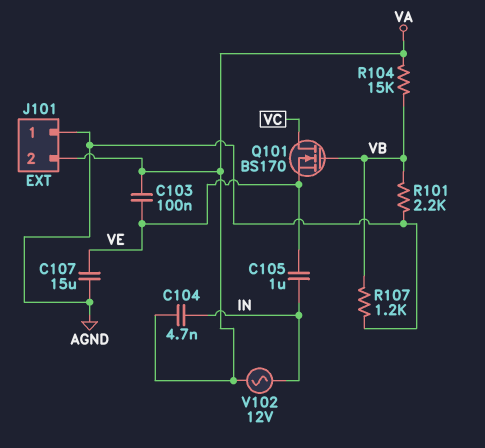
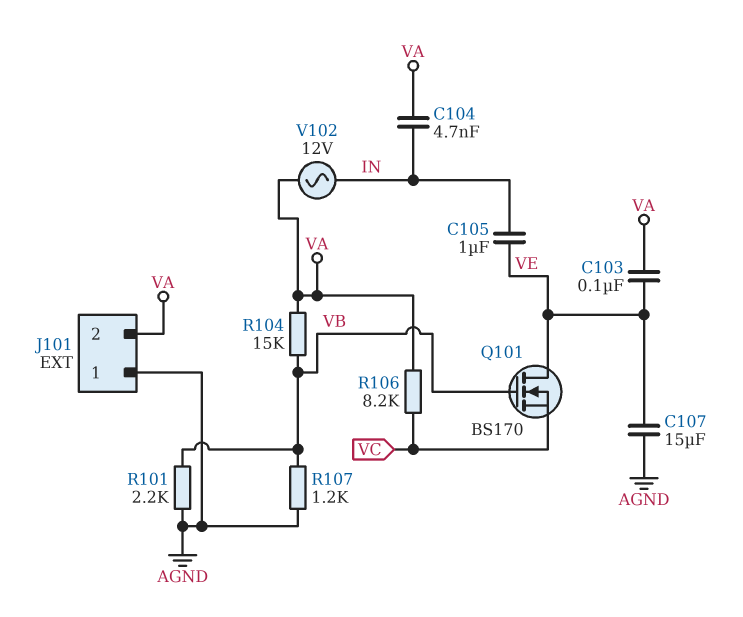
Q101: NMOS BS170 (G VB, D VC, S VE) -> NMOS BS170 (G VB, D VE, S VC)
R106: none -> 8.2k (VA, VC)

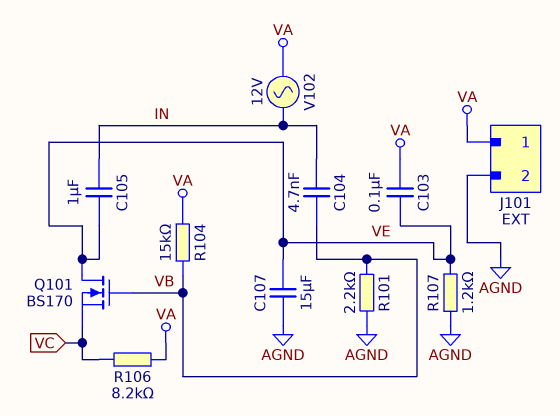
C104: 4.7nF (IN, VA) -> 4.7nF (IN, VB)
J101 pin 1: AGND -> VA
J101 pin 2: VA -> AGND
R107: 1.2k (AGND, VB) -> 1.2k (AGND, VE)

